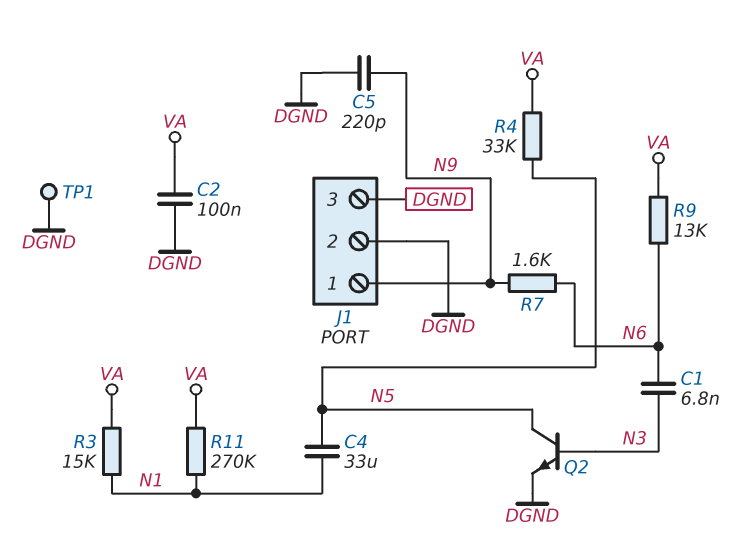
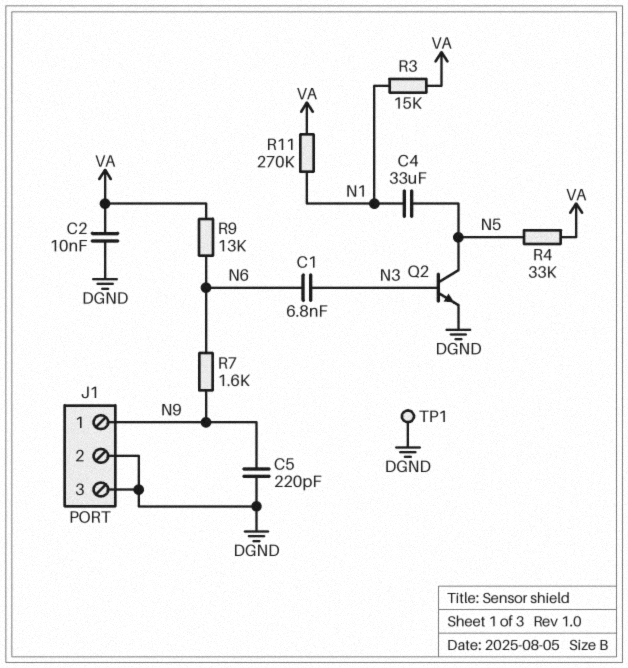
C2: 100nF (DGND, VA) -> 10nF (DGND, VA)

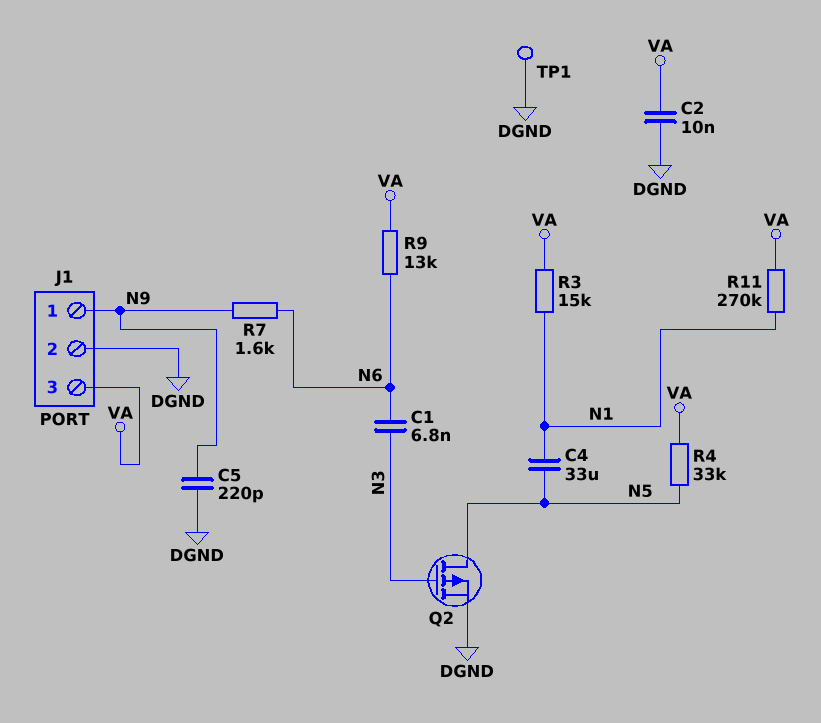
J1 pin 3: DGND -> VA
Q2: NPN (B N3, C N5, E DGND) -> PMOS (G N3, D N5, S DGND)

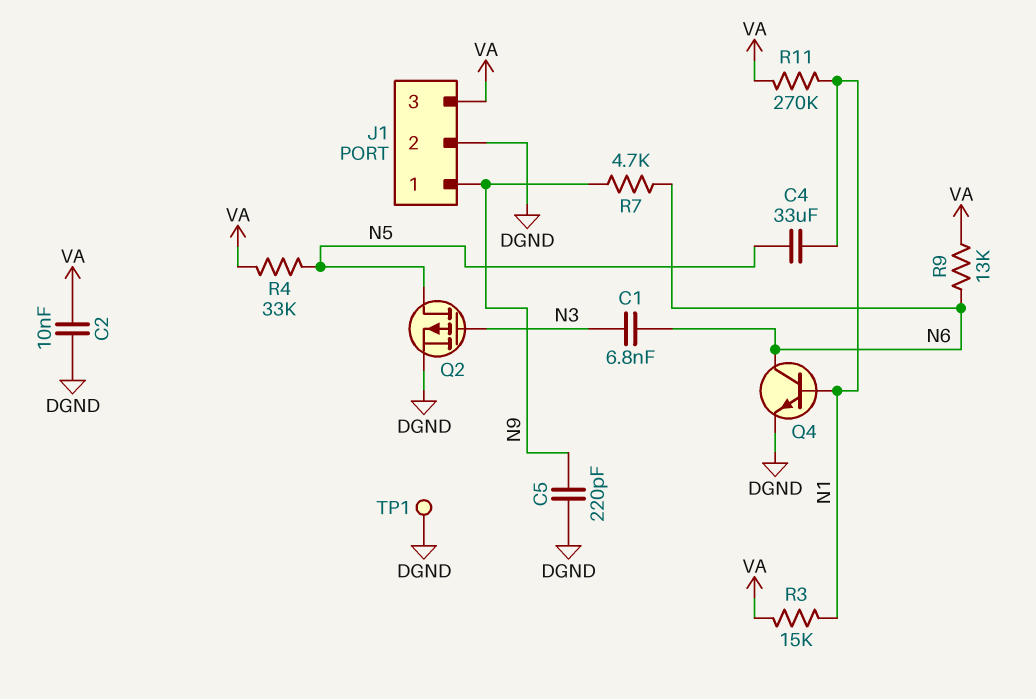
Q4: none -> NPN (B N1, C N6, E DGND)
R7: 1.6k (N6, N9) -> 4.7k (N6, N9)

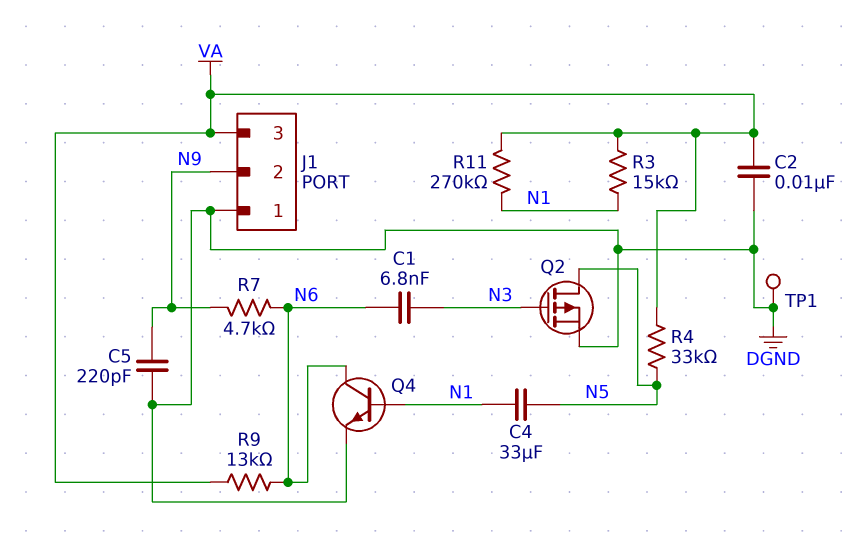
J1 pin 1: N9 -> DGND
J1 pin 2: DGND -> N9

